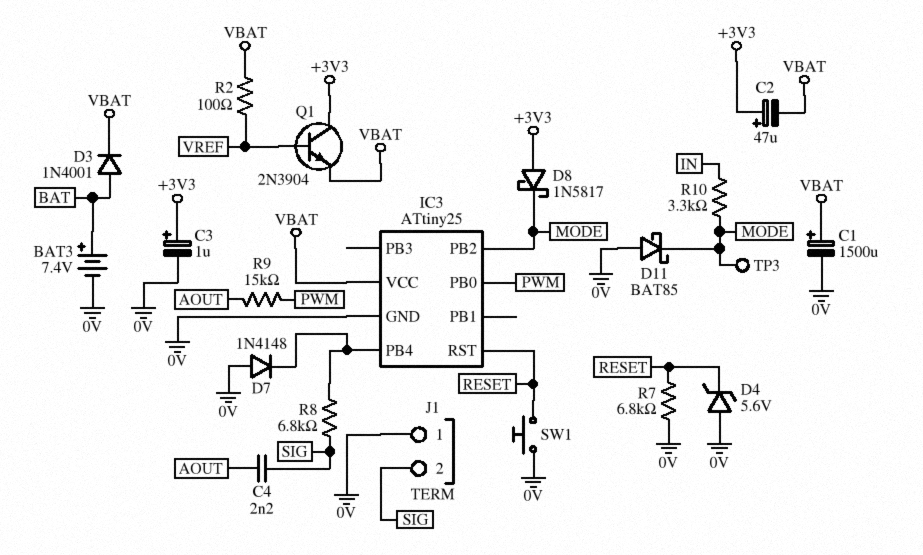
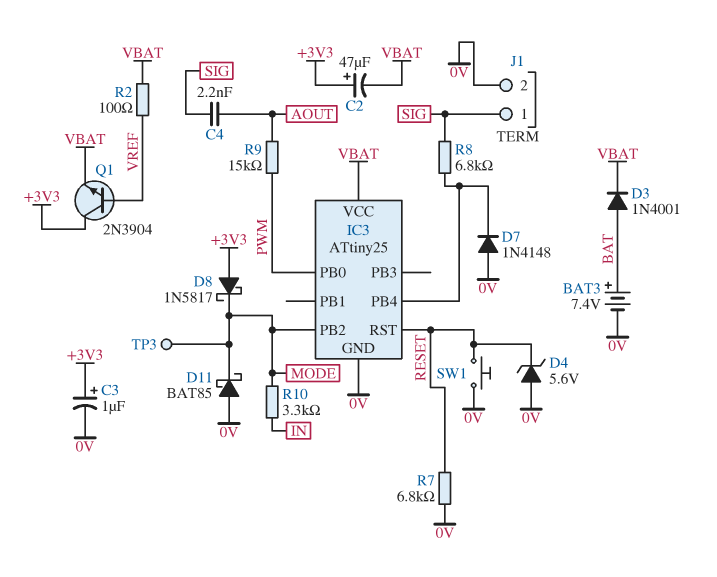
C1: 1500uF (plus VBAT, minus 0V) -> none
J1 pin 1: 0V -> SIG
J1 pin 2: SIG -> 0V

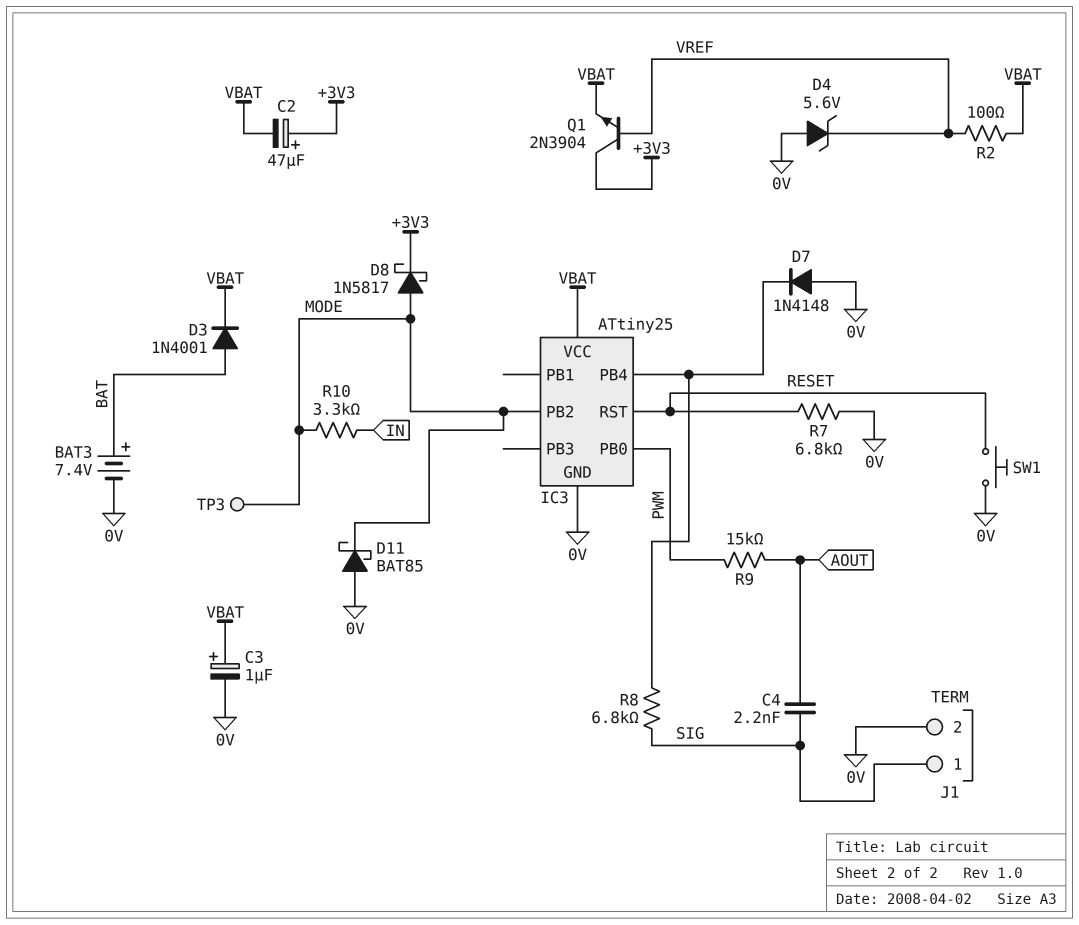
C3: 1uF (plus +3V3, minus 0V) -> 1uF (plus VBAT, minus 0V)
D4: zener 5.6V (A 0V, K RESET) -> zener 5.6V (A 0V, K VREF)
D8: schottky 1N5817 (A +3V3, K MODE) -> schottky 1N5817 (A MODE, K +3V3)

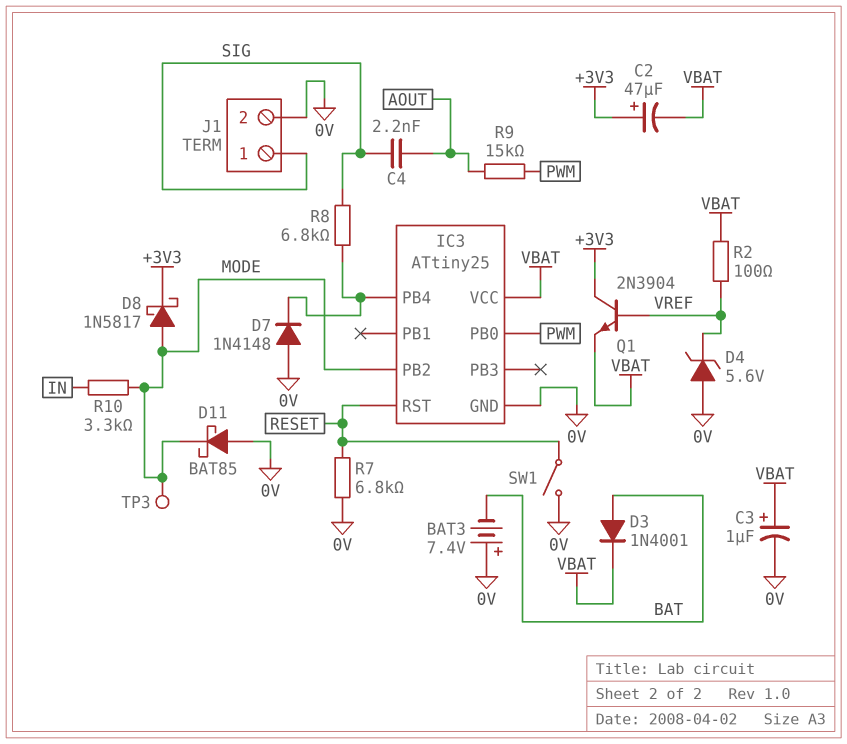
BAT3: 7.4V (plus BAT, minus 0V) -> 7.4V (plus 0V, minus BAT)
SW1: button (0V, RESET) -> switch (0V, RESET)

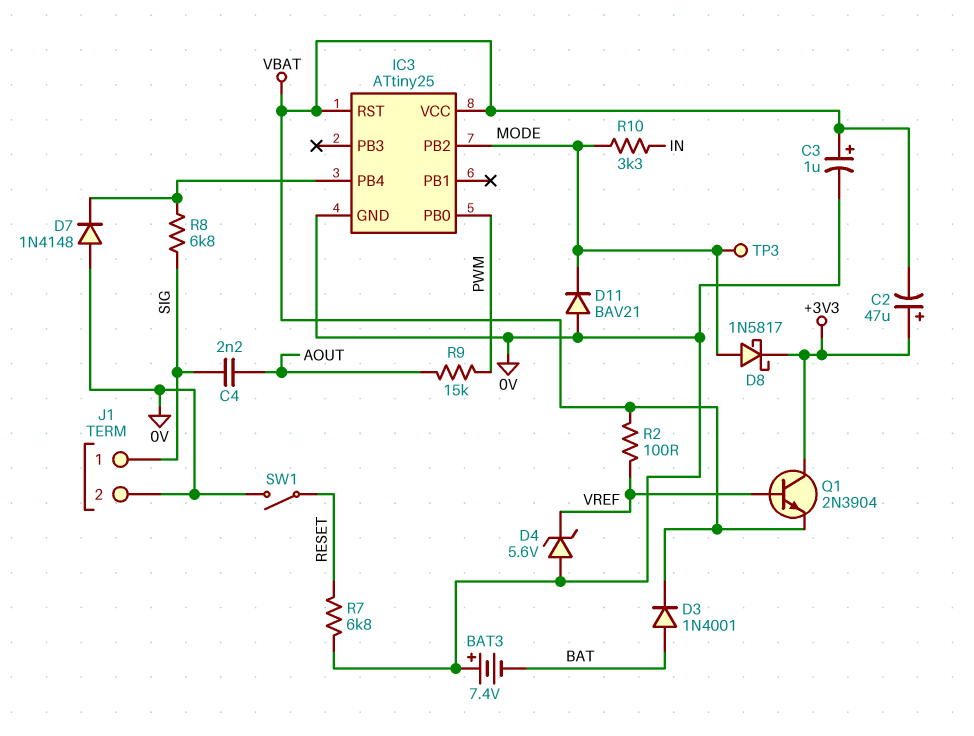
D11: schottky BAT85 (A 0V, K MODE) -> diode BAV21 (A 0V, K MODE)
IC3 pin RST: RESET -> VBAT

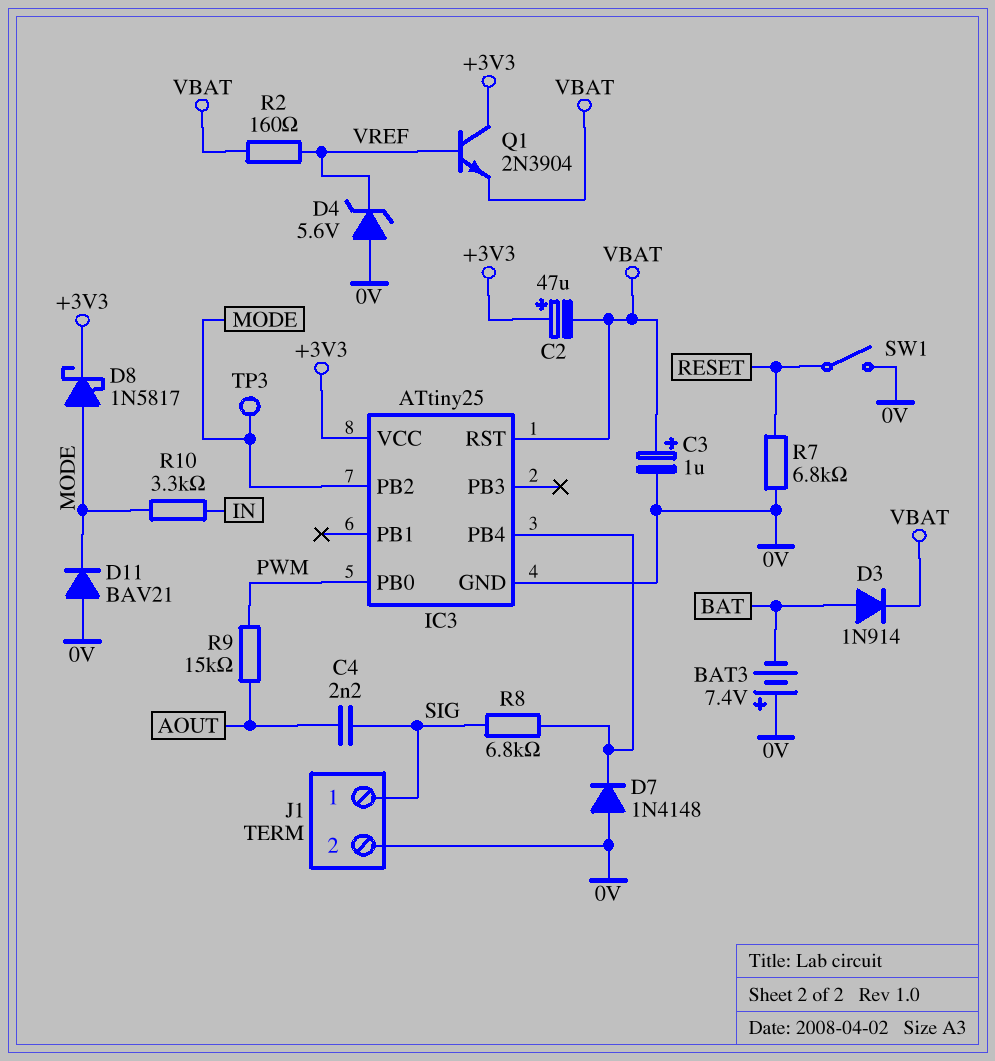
D3: diode 1N4001 (A BAT, K VBAT) -> diode 1N914 (A BAT, K VBAT)
IC3 pin VCC: VBAT -> +3V3
R2: 100 (VBAT, VREF) -> 160 (VBAT, VREF)

